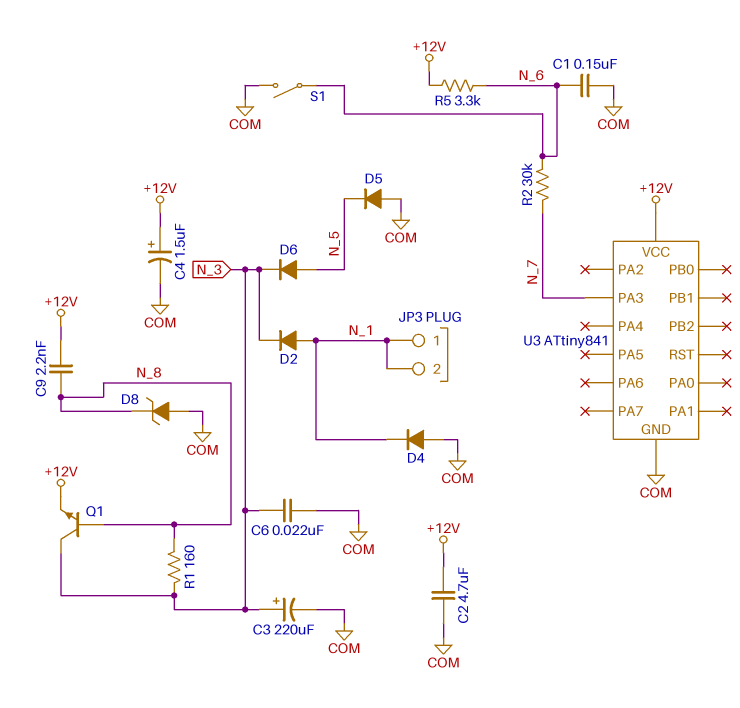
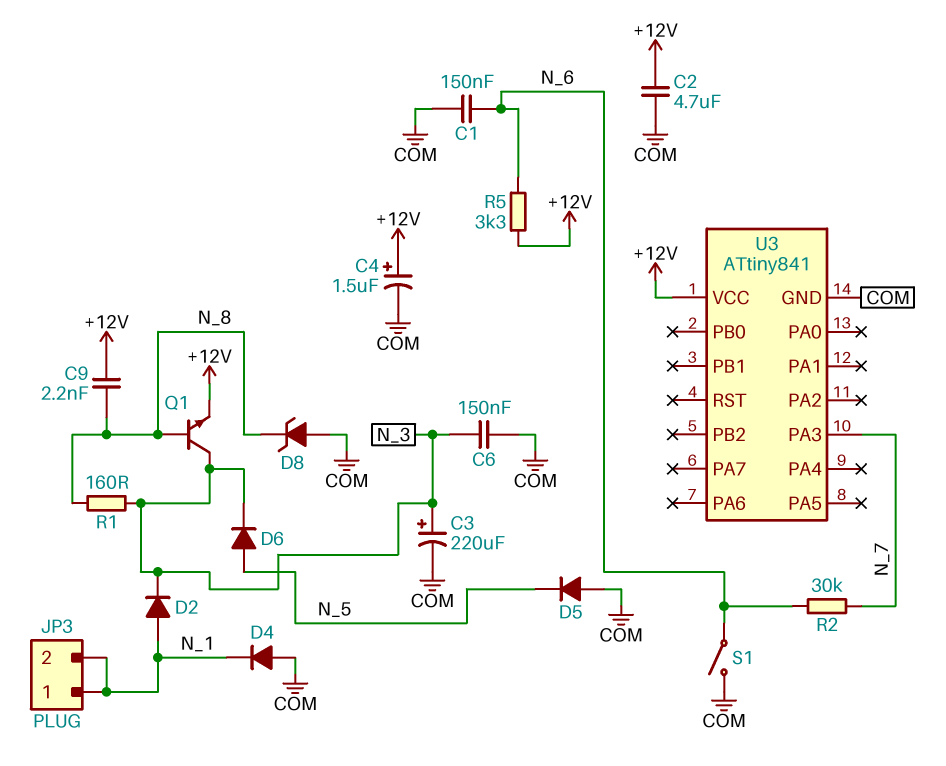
C6: 22nF (COM, N_3) -> 150nF (COM, N_3)

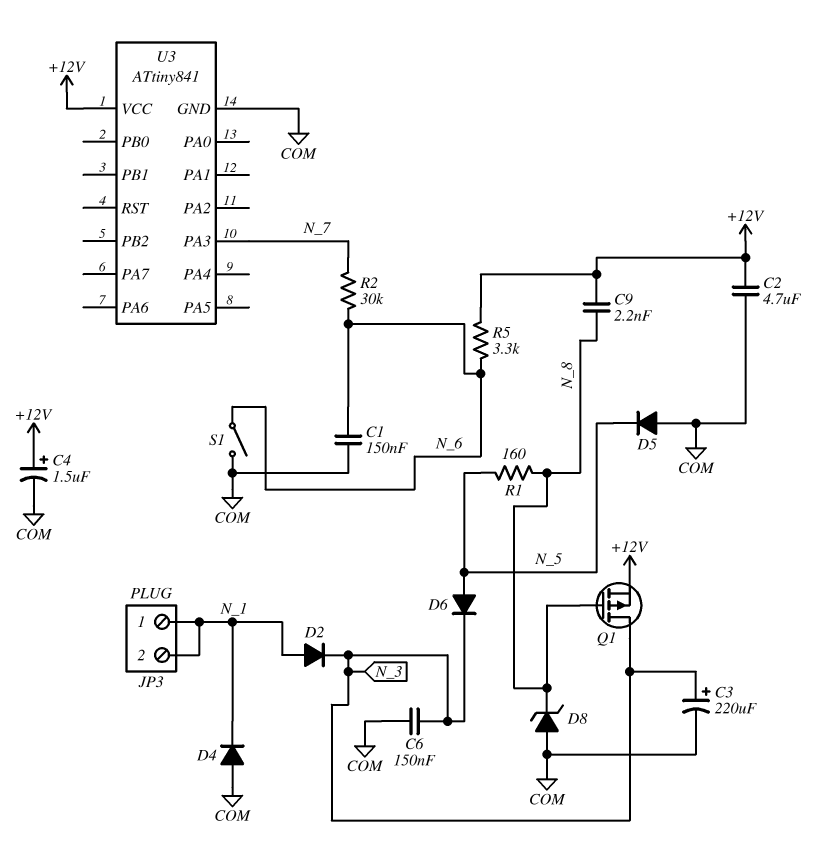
Q1: NPN (B N_8, C N_3, E +12V) -> PMOS (G N_8, D N_3, S +12V)
R1: 160 (N_3, N_8) -> 160 (N_5, N_8)

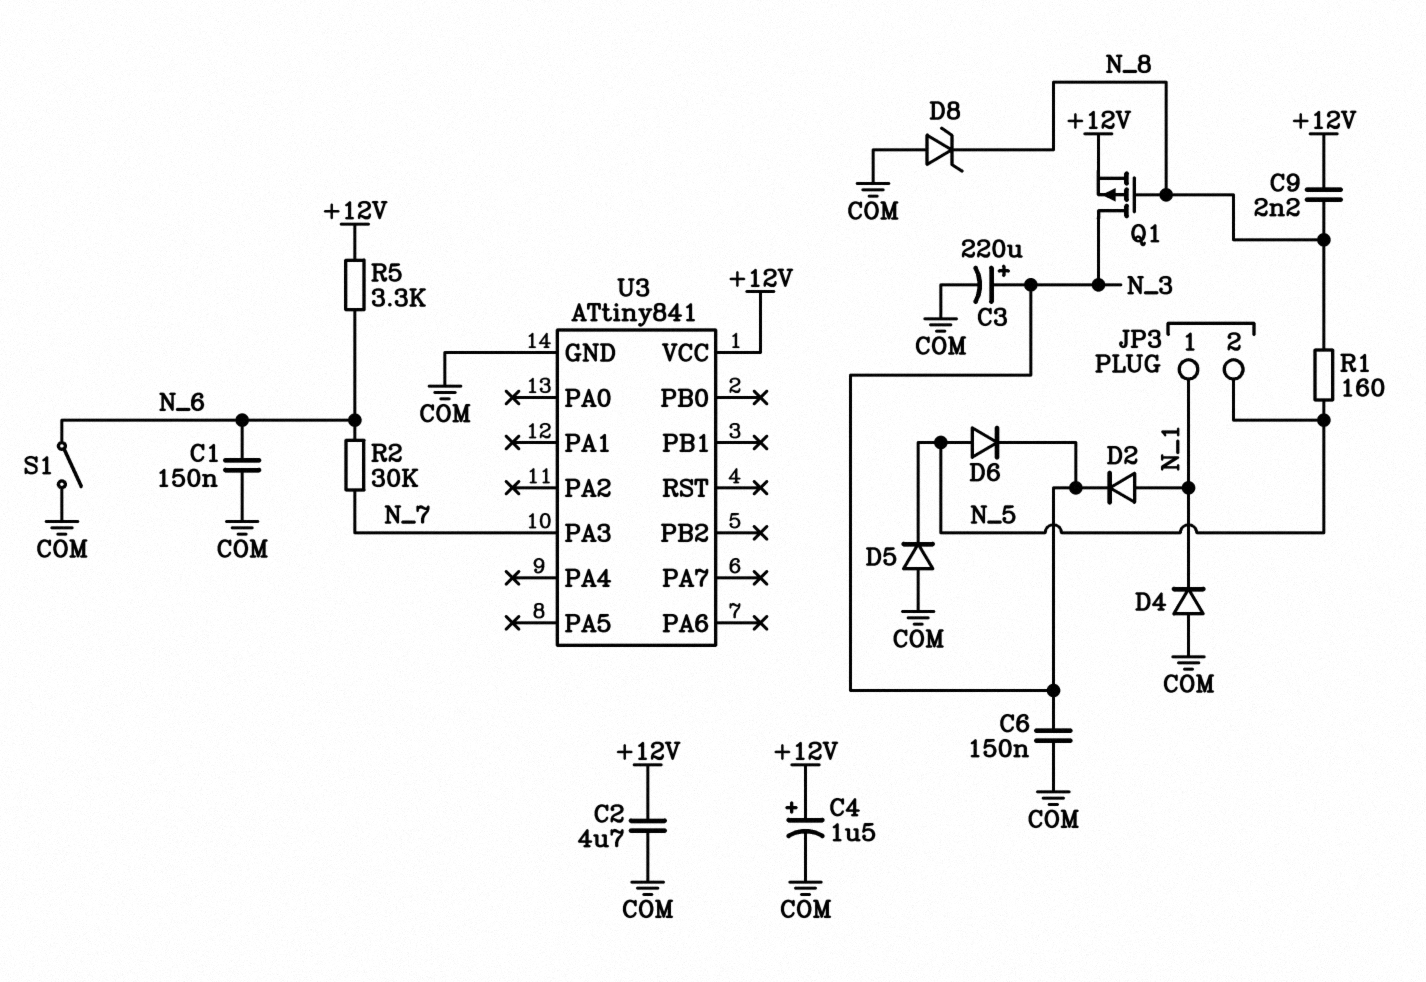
JP3 pin 2: N_1 -> N_5

